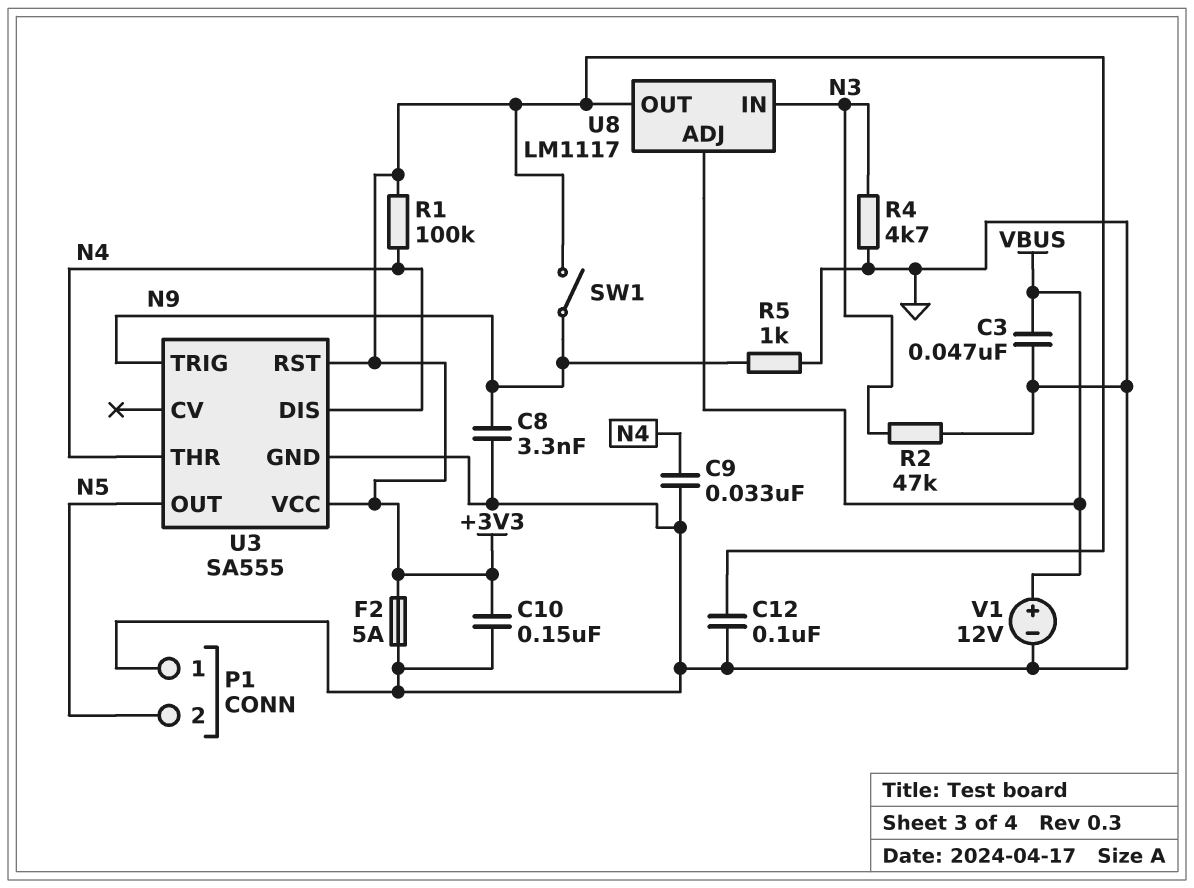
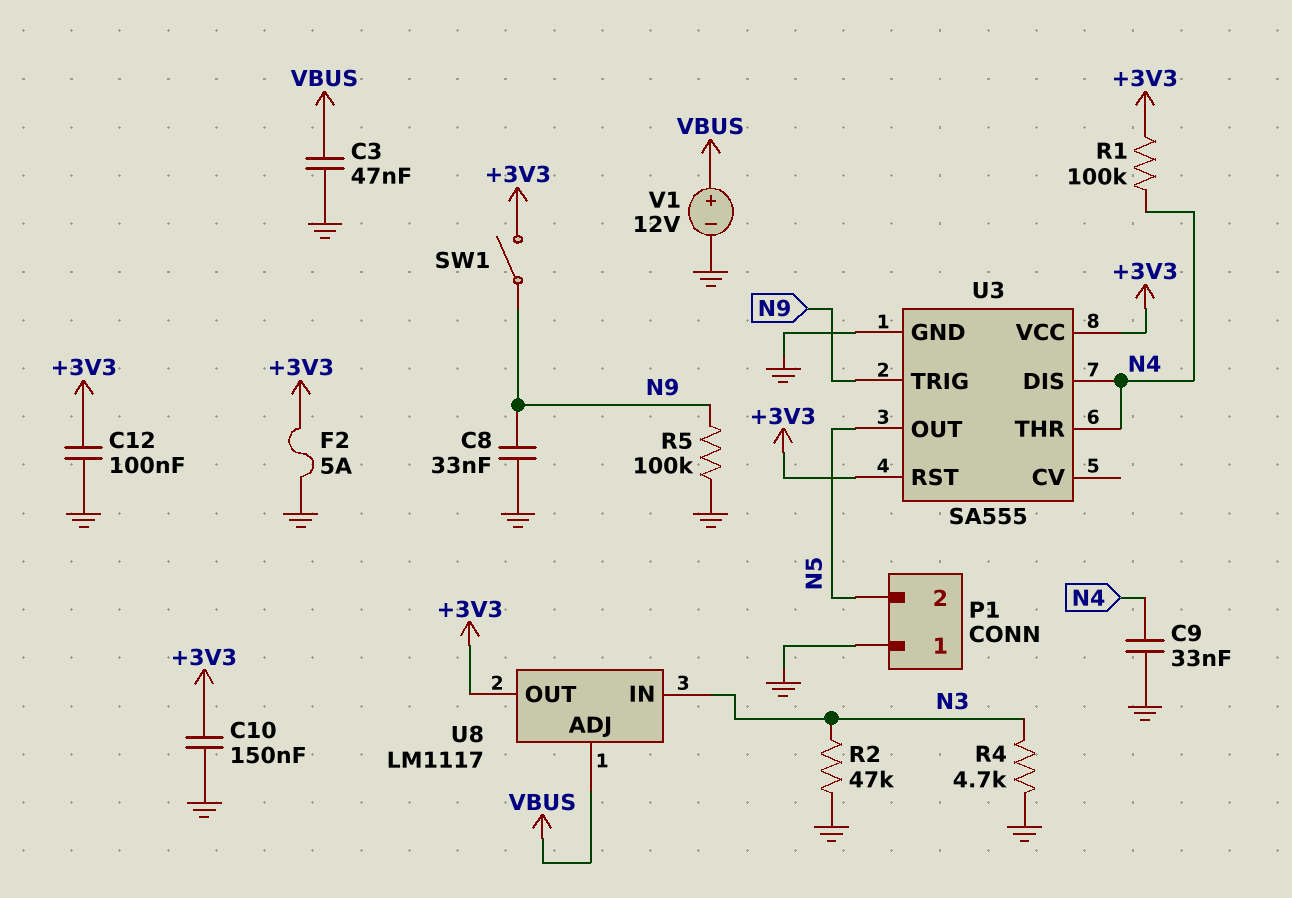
C8: 3.3nF (GND, N9) -> 33nF (GND, N9)
R5: 1k (GND, N9) -> 100k (GND, N9)

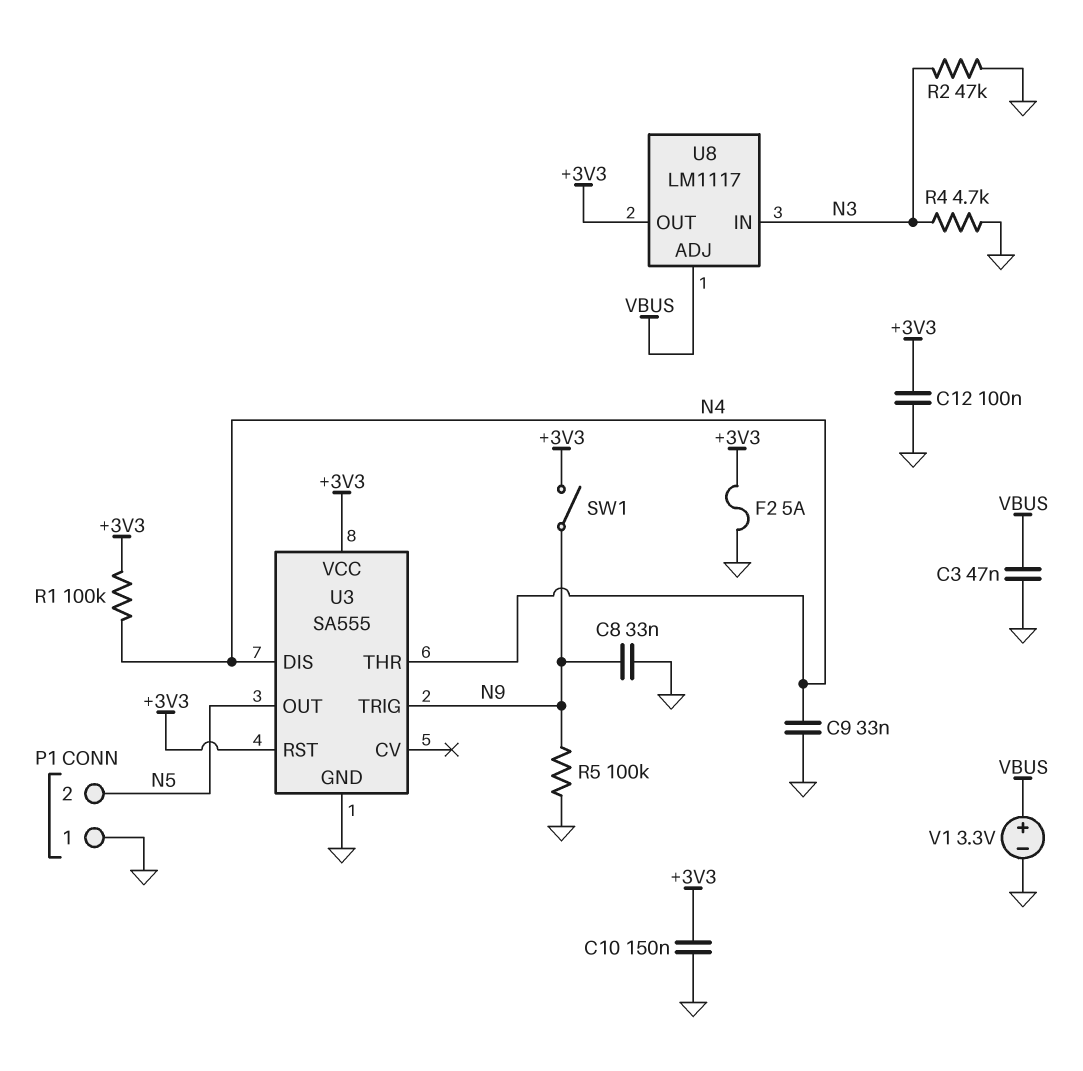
V1: 12V (plus VBUS, minus GND) -> 3.3V (plus VBUS, minus GND)

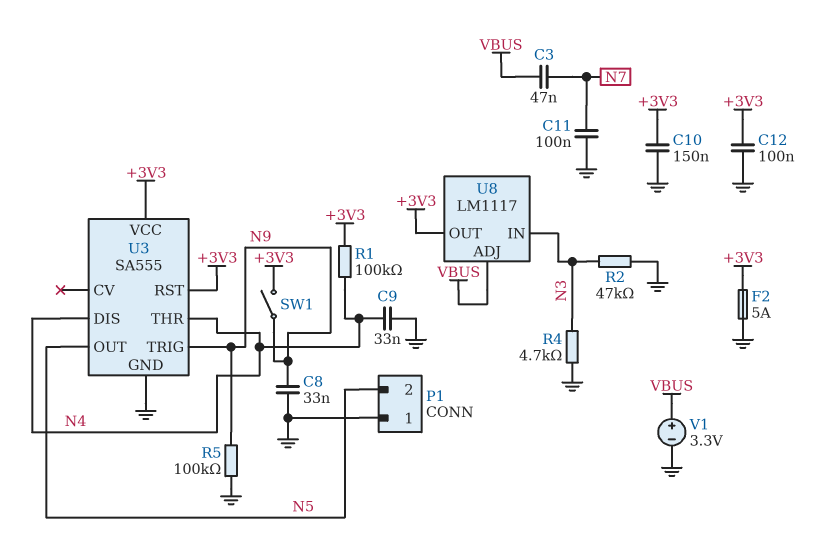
C3: 47nF (GND, VBUS) -> 47nF (N7, VBUS)
C11: none -> 100nF (GND, N7)

